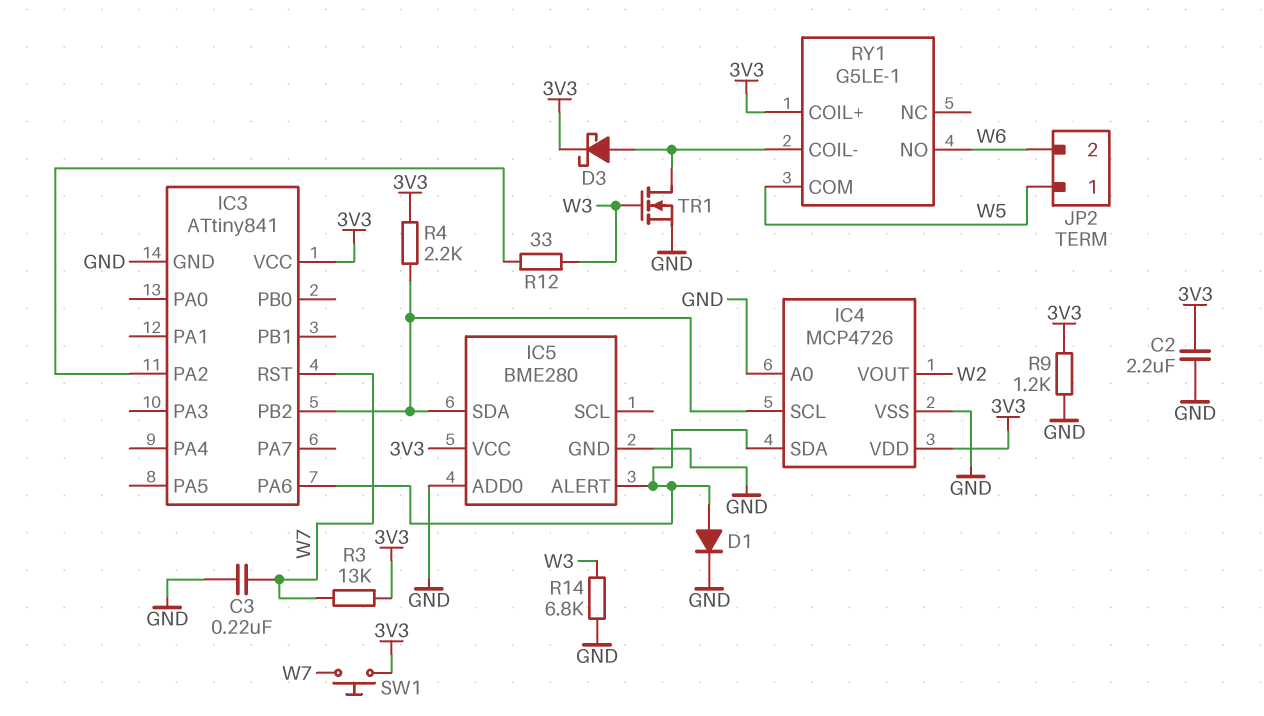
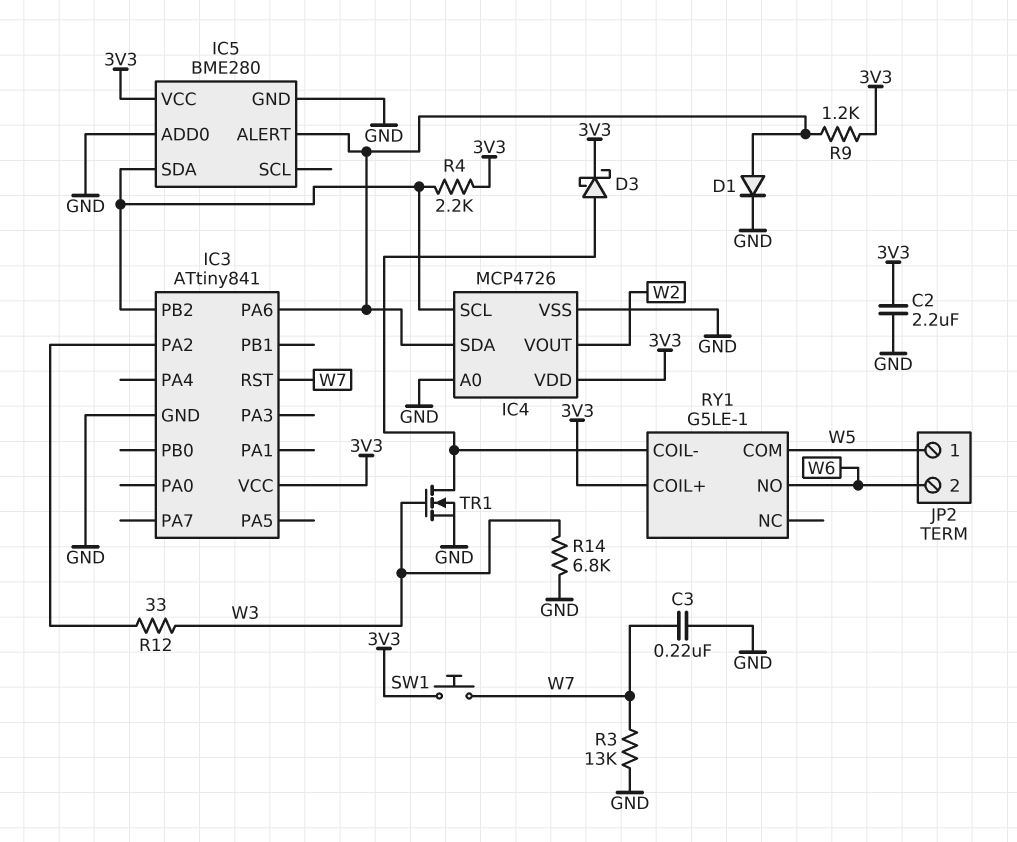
R3: 13k (3V3, W7) -> 13k (GND, W7)
R9: 1.2k (3V3, GND) -> 1.2k (3V3, IC3/PA6)

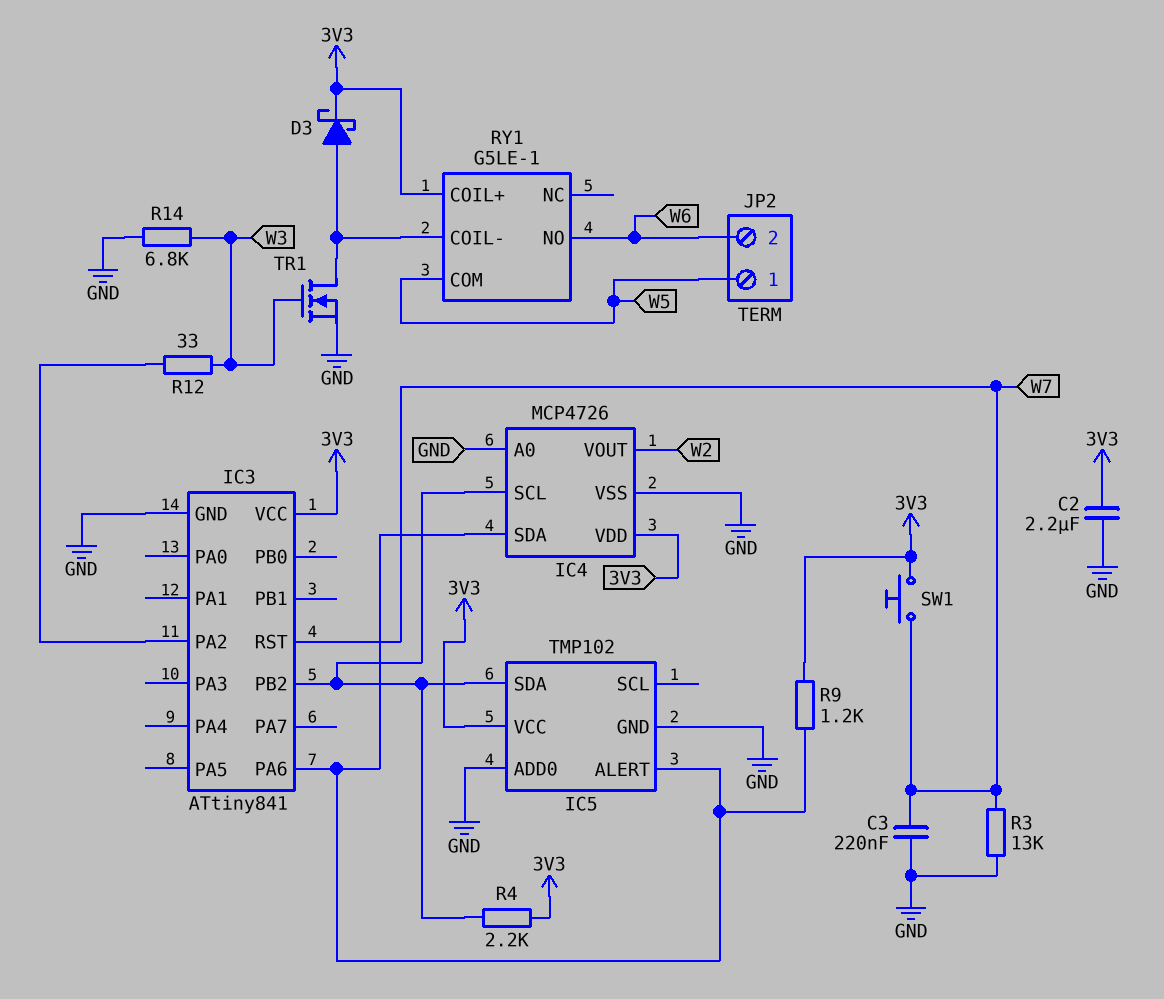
D1: diode (A IC3/PA6, K GND) -> none
IC5: BME280 -> TMP102

